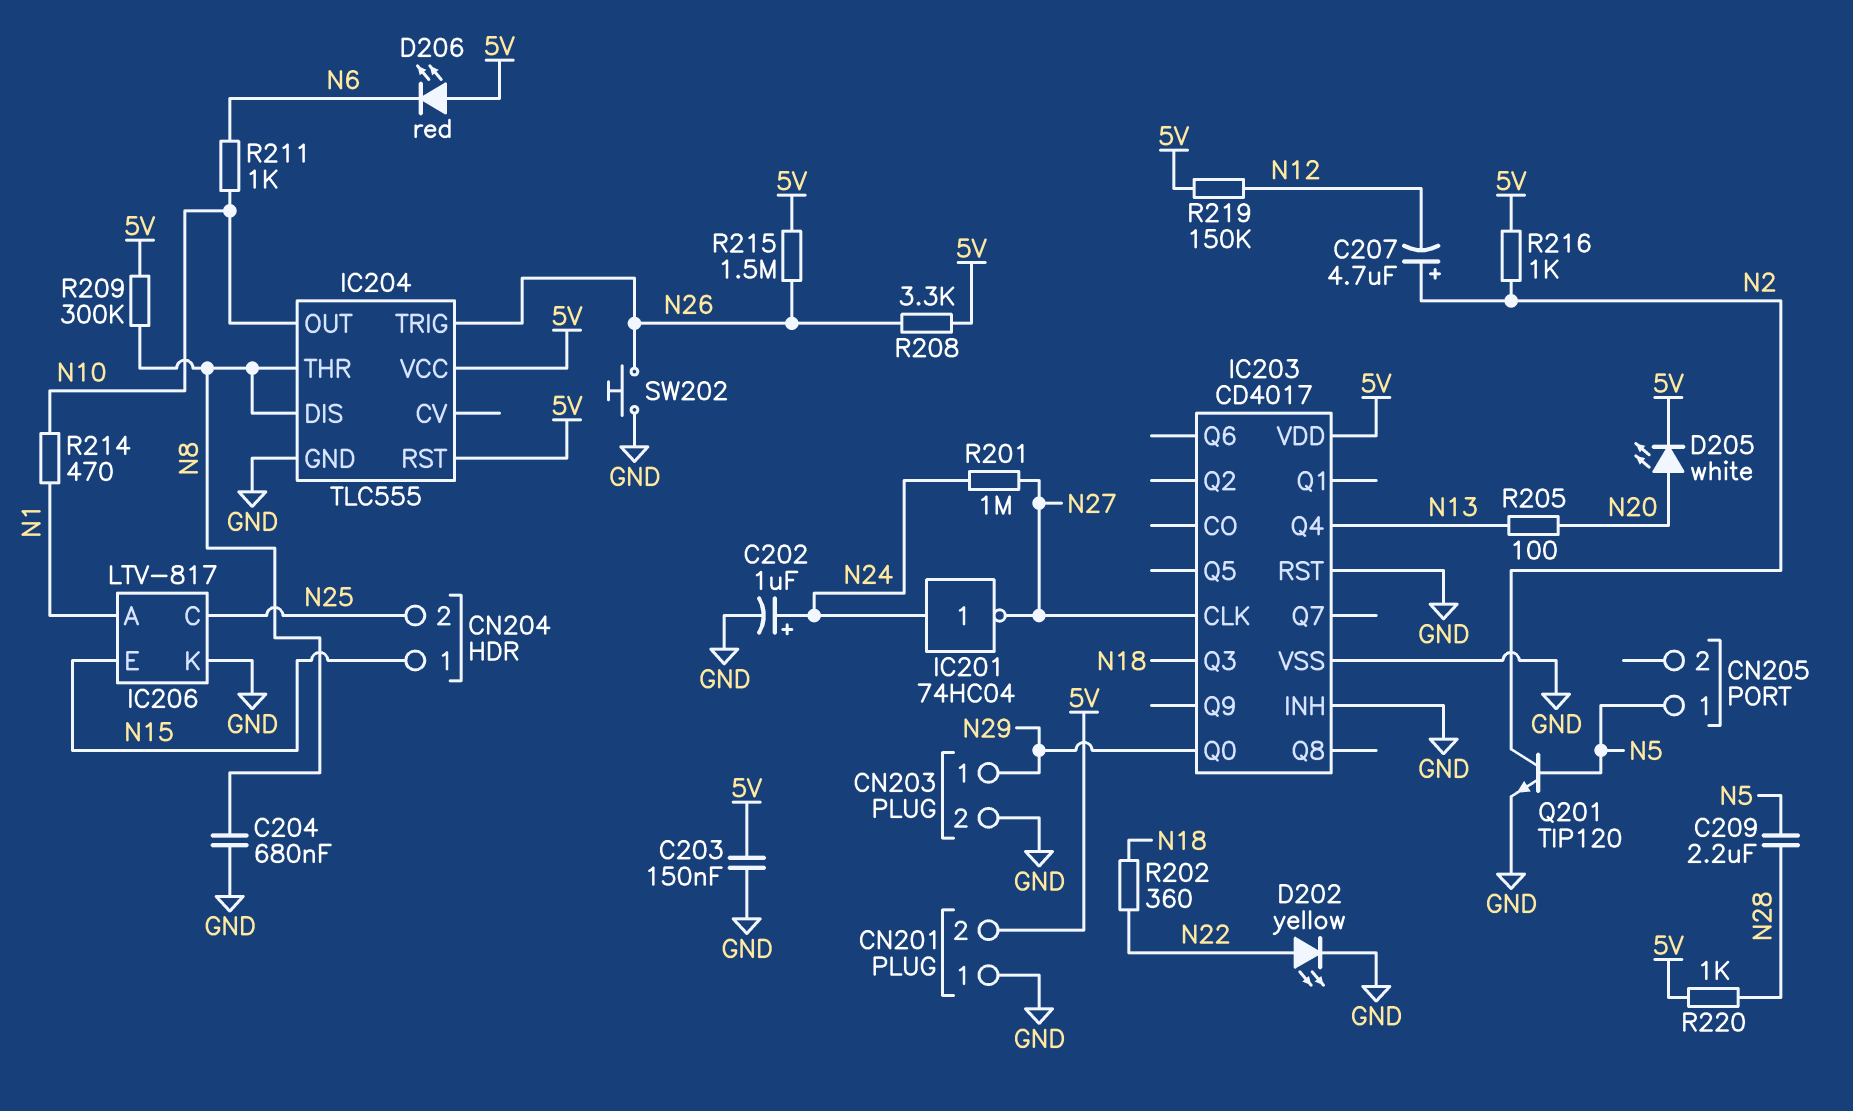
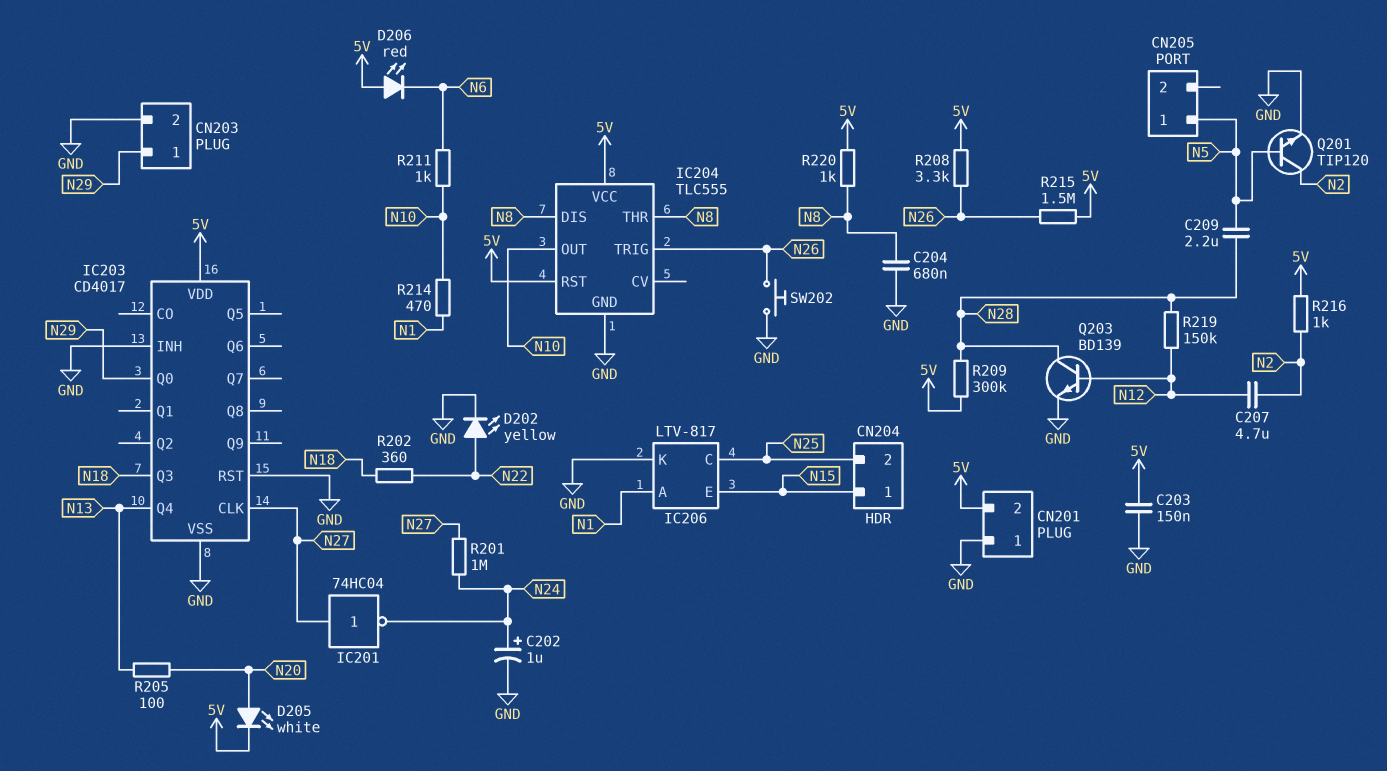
C207: 4.7uF (plus N2, minus N12) -> 4.7uF (N2, N12)
IC201: NOT 74HC04 (in N24, out N27) -> NOT 74HC04 (in N27, out N24)
Q203: none -> NPN BD139 (B N12, C N28, E GND)
R209: 300k (5V, N8) -> 300k (5V, N28)
R219: 150k (5V, N12) -> 150k (N12, N28)
R220: 1k (5V, N28) -> 1k (5V, N8)

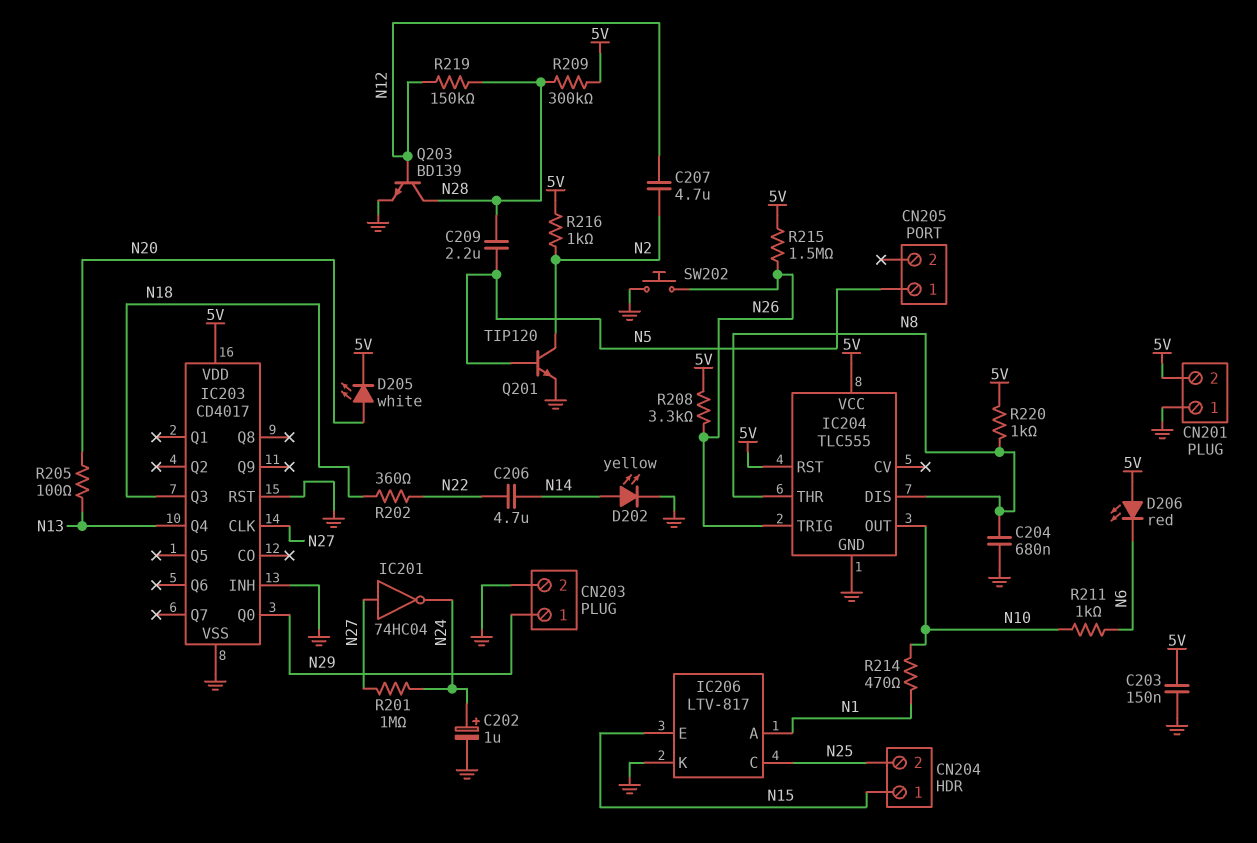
C206: none -> 4.7uF (N14, N22)
D202: LED yellow (A N22, K GND) -> LED yellow (A N14, K GND)

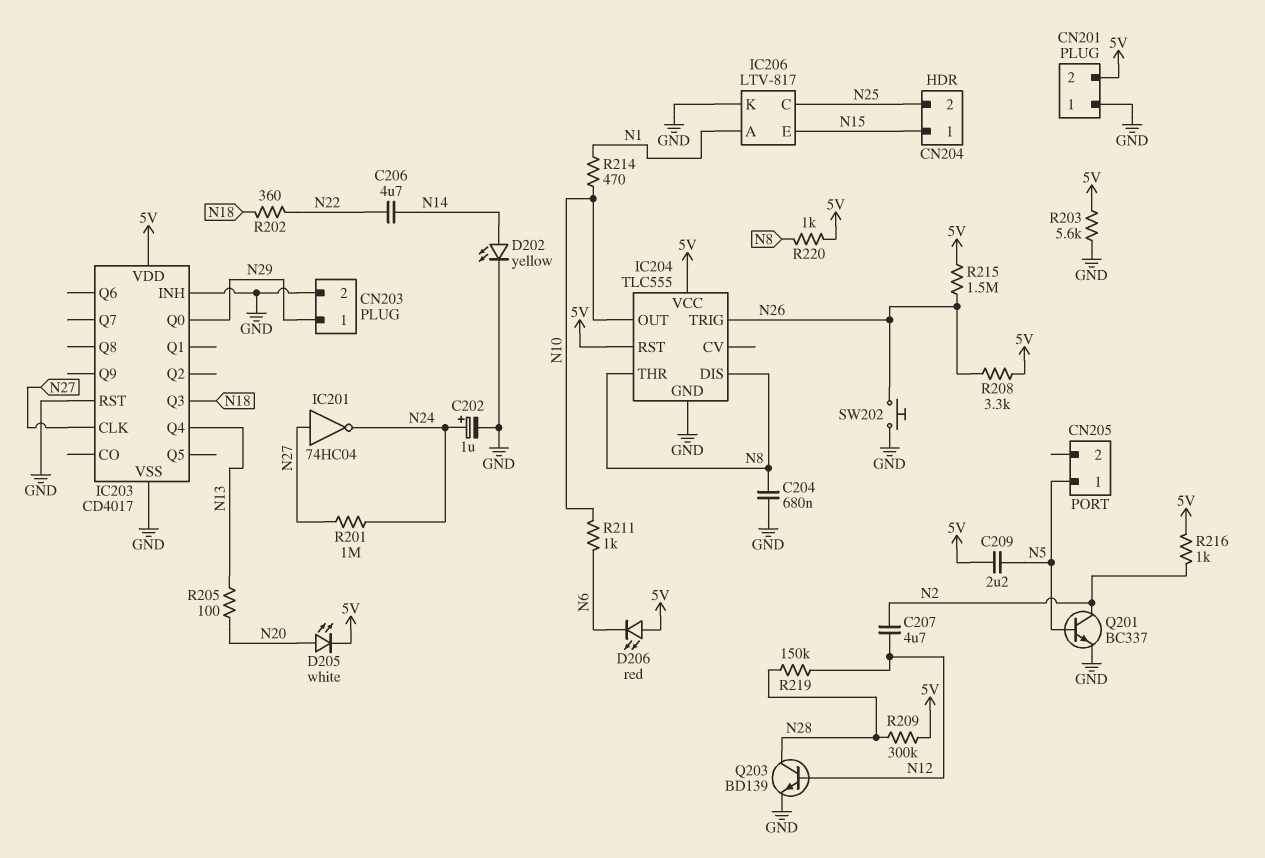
C203: 150nF (5V, GND) -> none
C209: 2.2uF (N5, N28) -> 2.2uF (5V, N5)
Q201: NPN TIP120 (B N5, C N2, E GND) -> NPN BC337 (B N5, C N2, E GND)
R203: none -> 5.6k (5V, GND)

